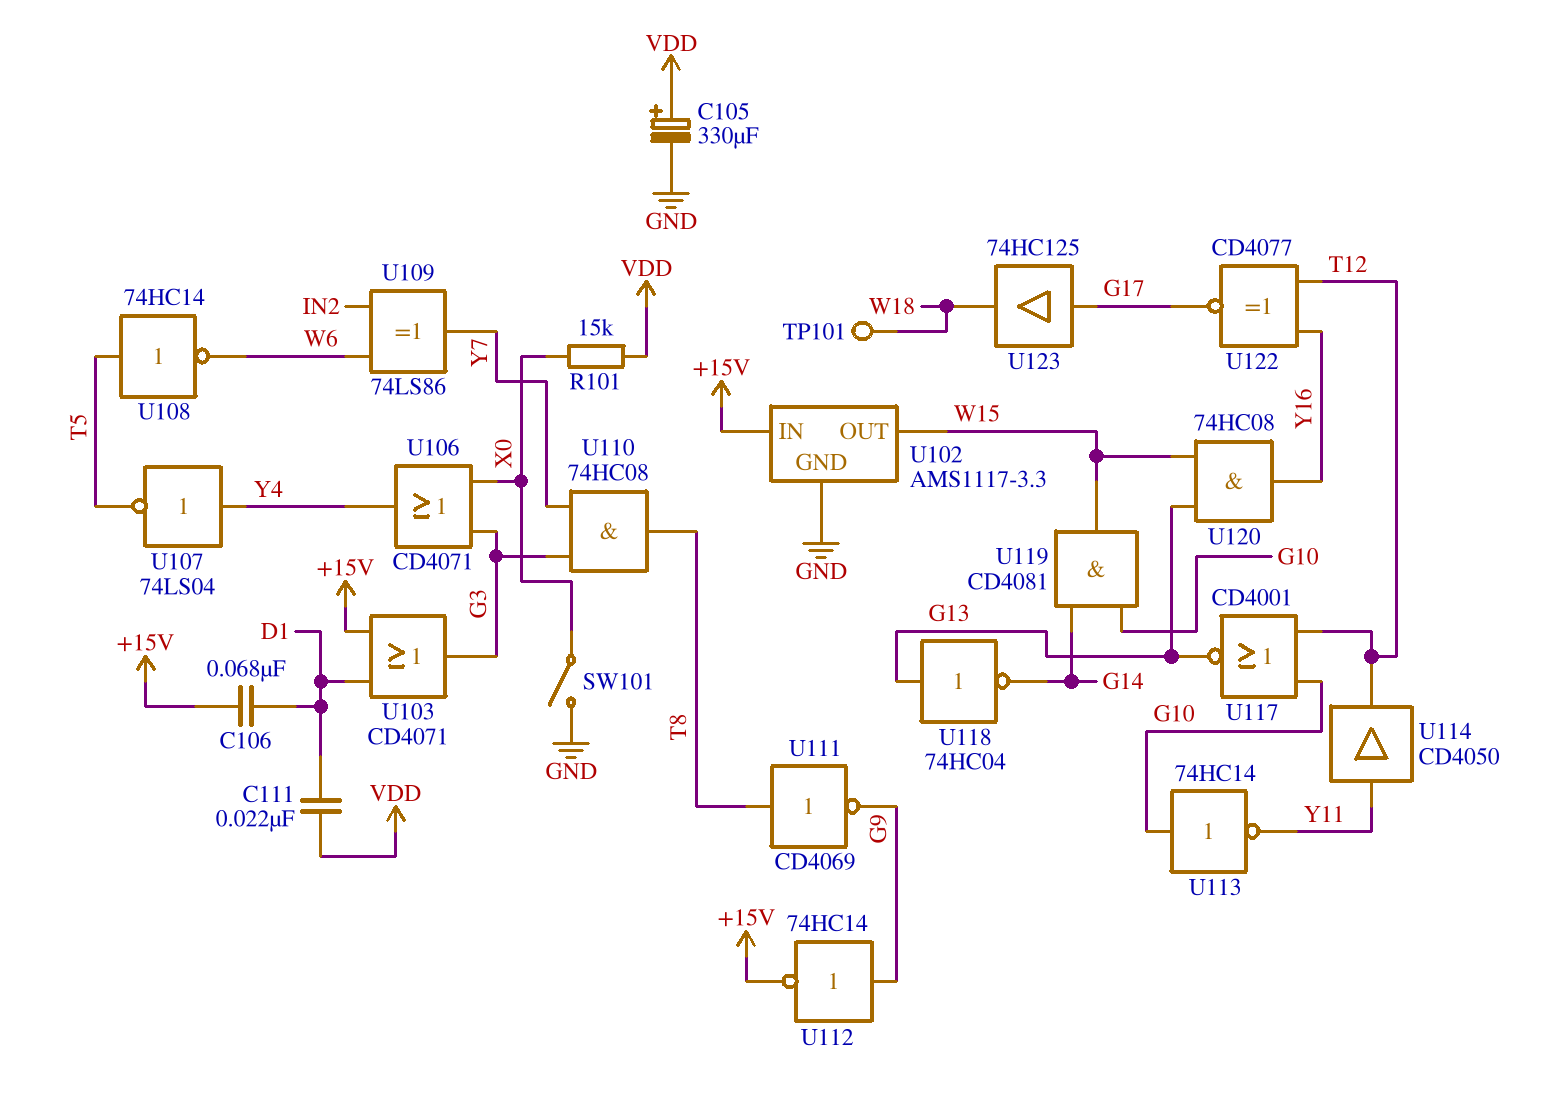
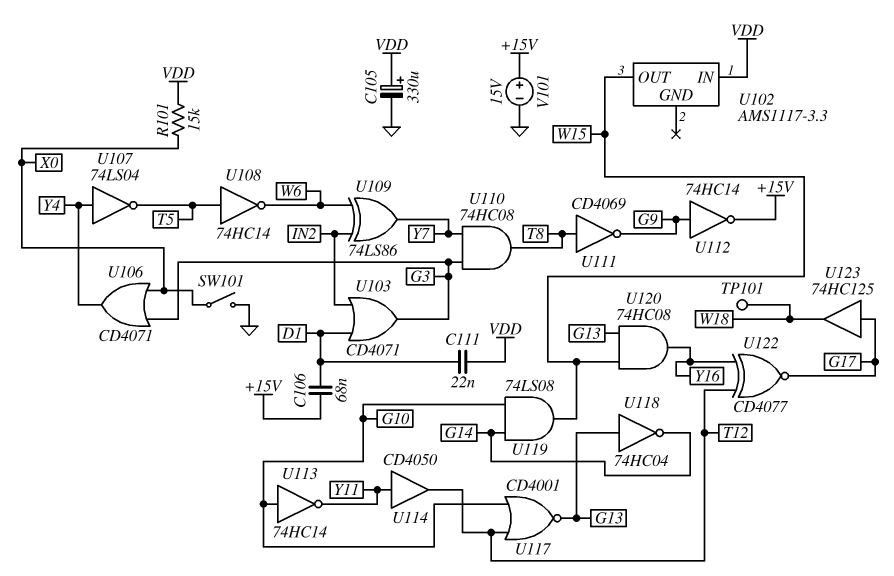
U102 pin GND: GND -> none
U102 pin IN: +15V -> VDD
U103: OR CD4071 (in +15V, in D1, out G3) -> OR CD4071 (in D1, in IN2, out G3)
U119: AND CD4081 (in G10, in G14, out W15) -> AND 74LS08 (in G10, in G14, out W15)
V101: none -> 15V (plus +15V, minus GND)

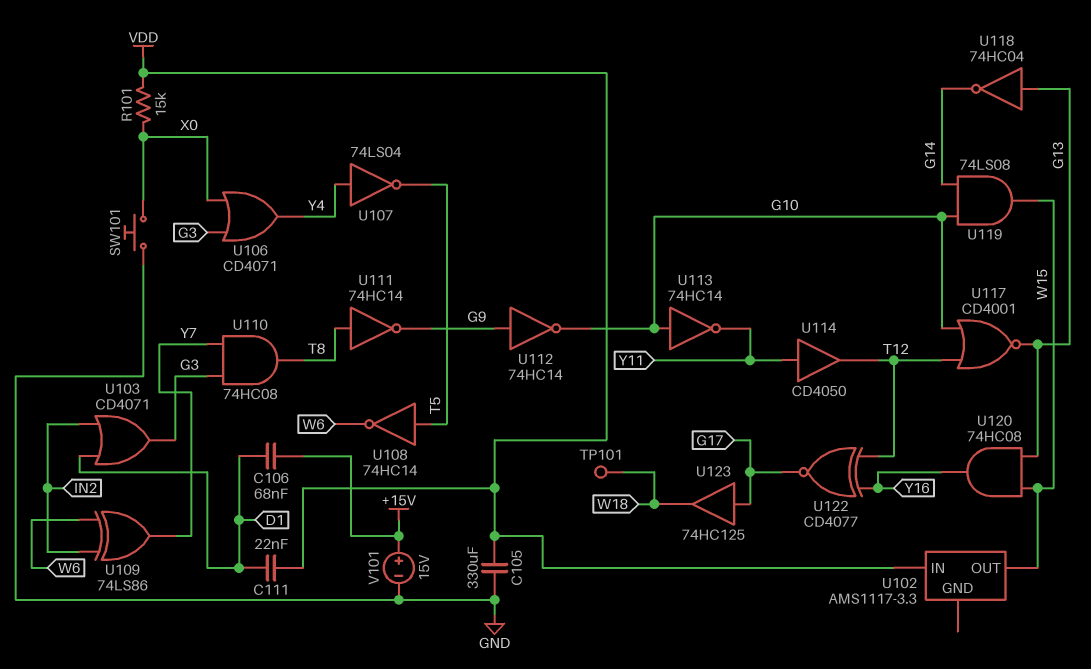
C105: 330uF (plus VDD, minus GND) -> 330uF (GND, VDD)
SW101: switch (GND, X0) -> button (GND, X0)
U111: NOT CD4069 (in T8, out G9) -> NOT 74HC14 (in T8, out G9)
U112: NOT 74HC14 (in G9, out +15V) -> NOT 74HC14 (in G9, out G10)

